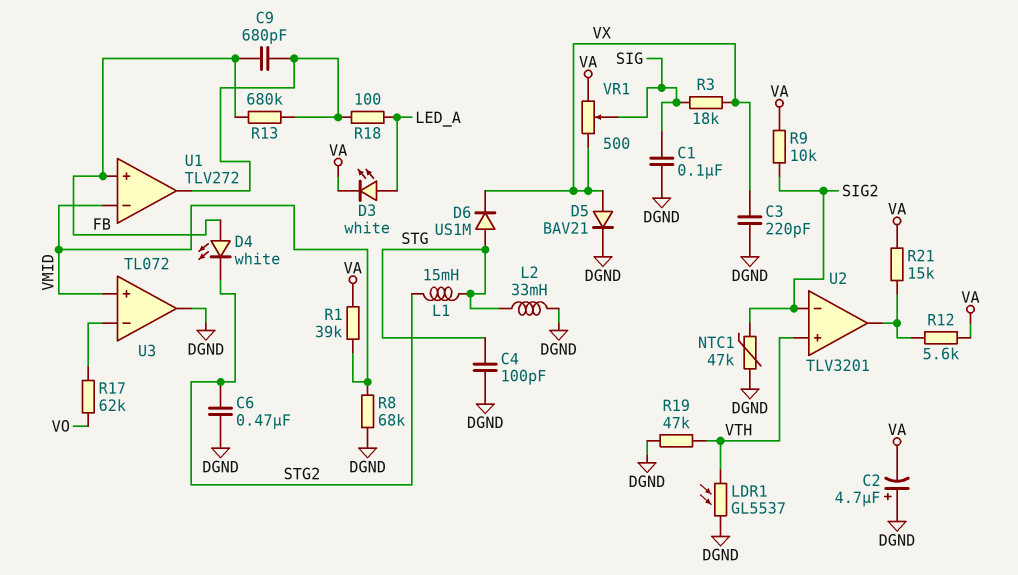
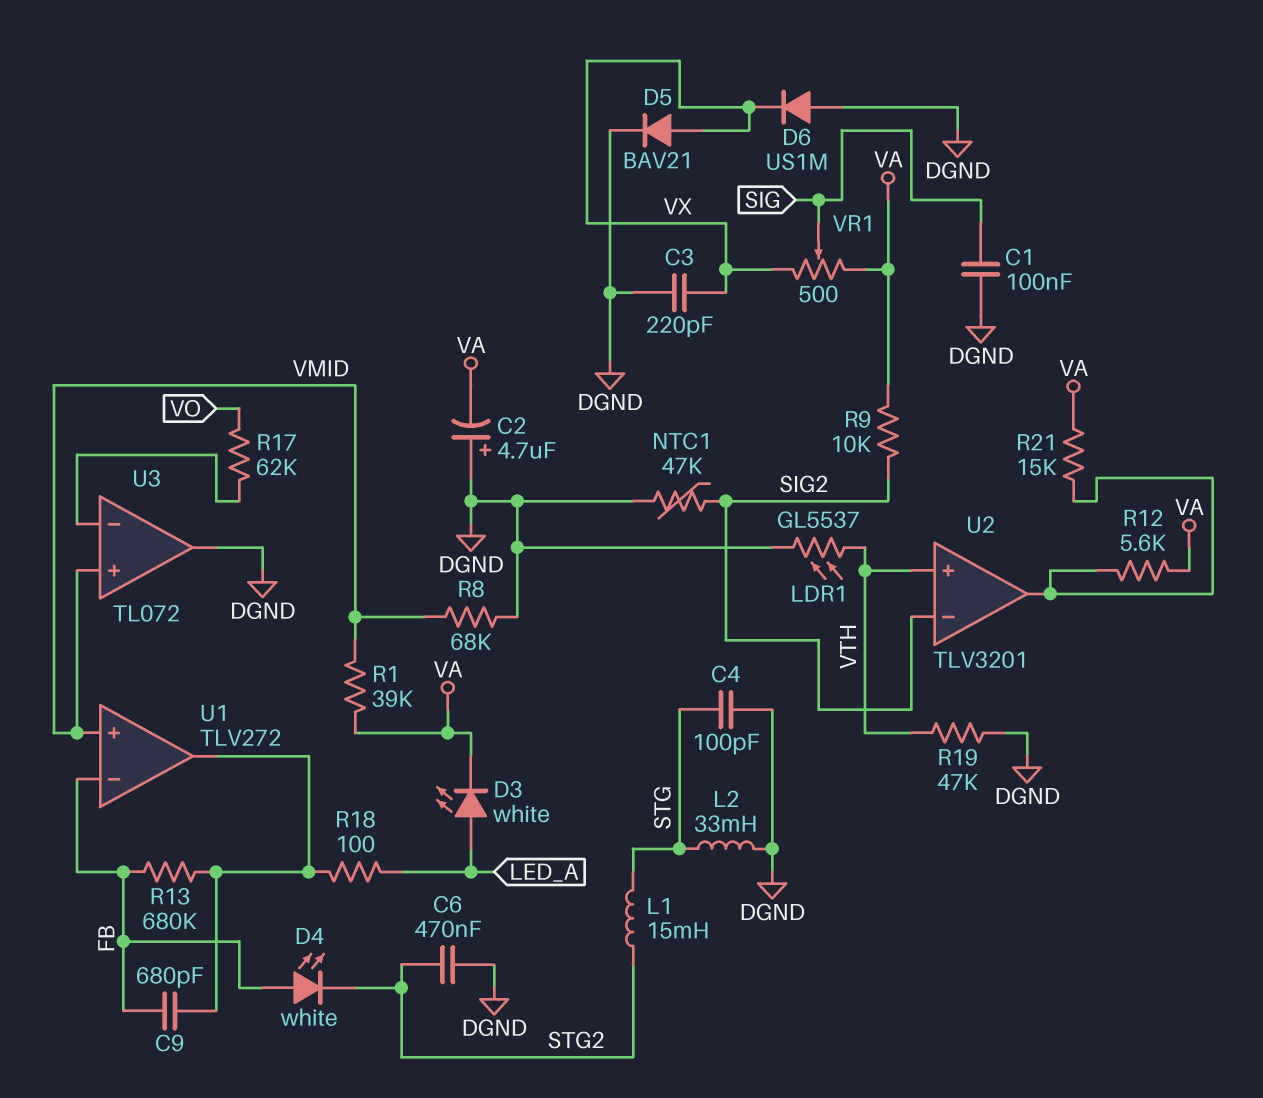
D6: diode US1M (A STG, K VX) -> diode US1M (A DGND, K VX)
R3: 18k (SIG, VX) -> none
U1 pin in+: FB -> VMID
U1 pin in-: VMID -> FB

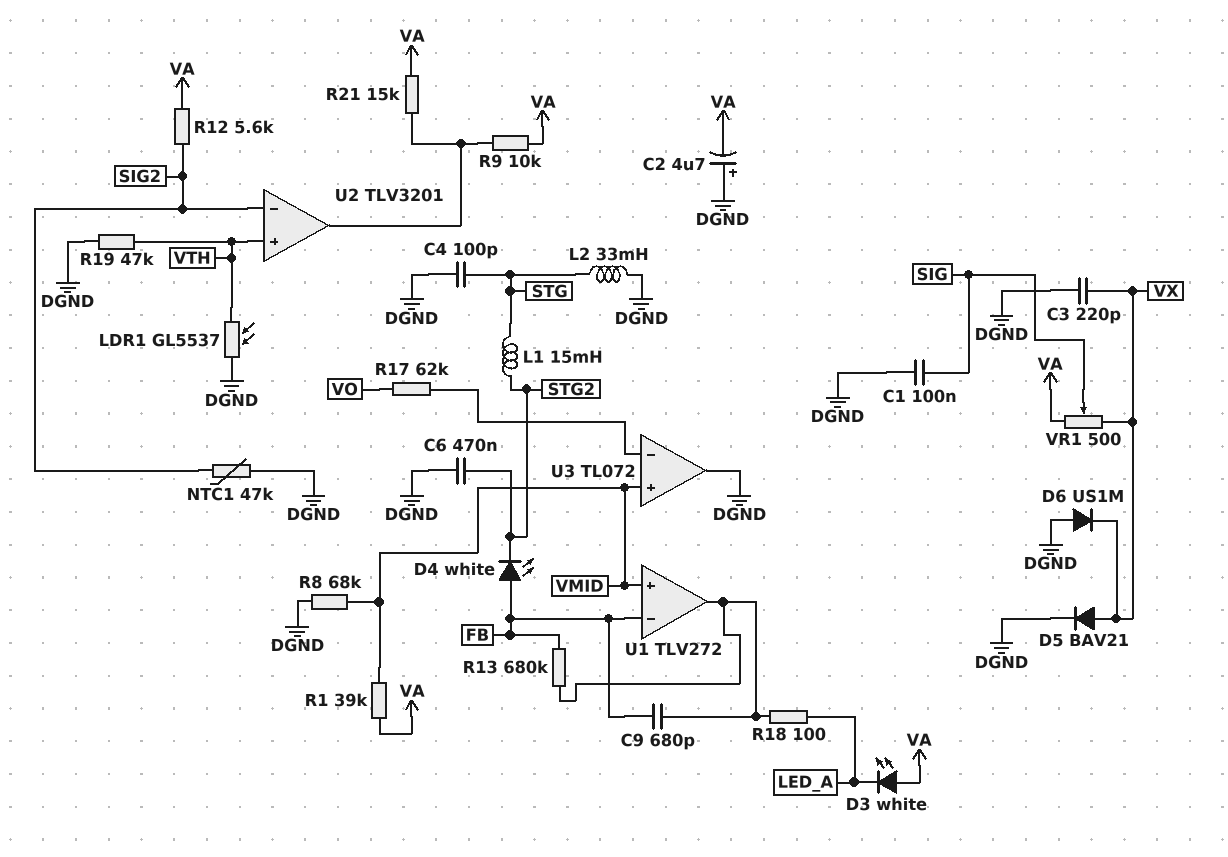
D3: LED white (A LED_A, K VA) -> LED white (A VA, K LED_A)
R9: 10k (SIG2, VA) -> 10k (U2/out, VA)
R12: 5.6k (U2/out, VA) -> 5.6k (SIG2, VA)

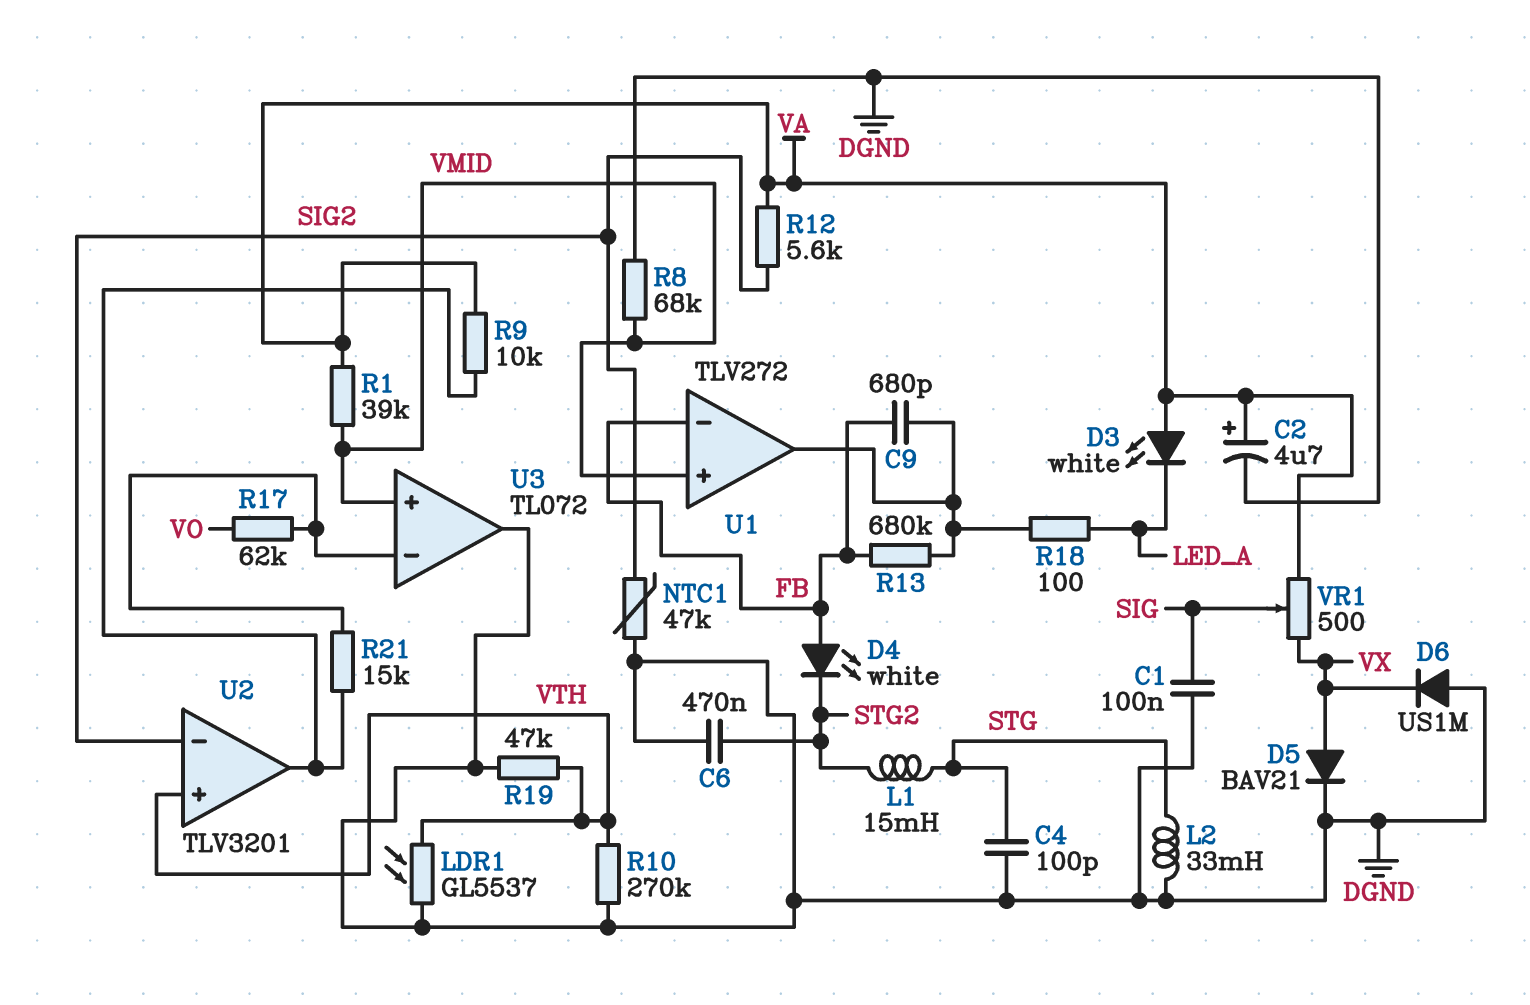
C2: 4.7uF (plus DGND, minus VA) -> 4.7uF (plus VA, minus DGND)
C3: 220pF (DGND, VX) -> none
R10: none -> 270k (DGND, VTH)
R21: 15k (U2/out, VA) -> 15k (U2/out, U3/in-)

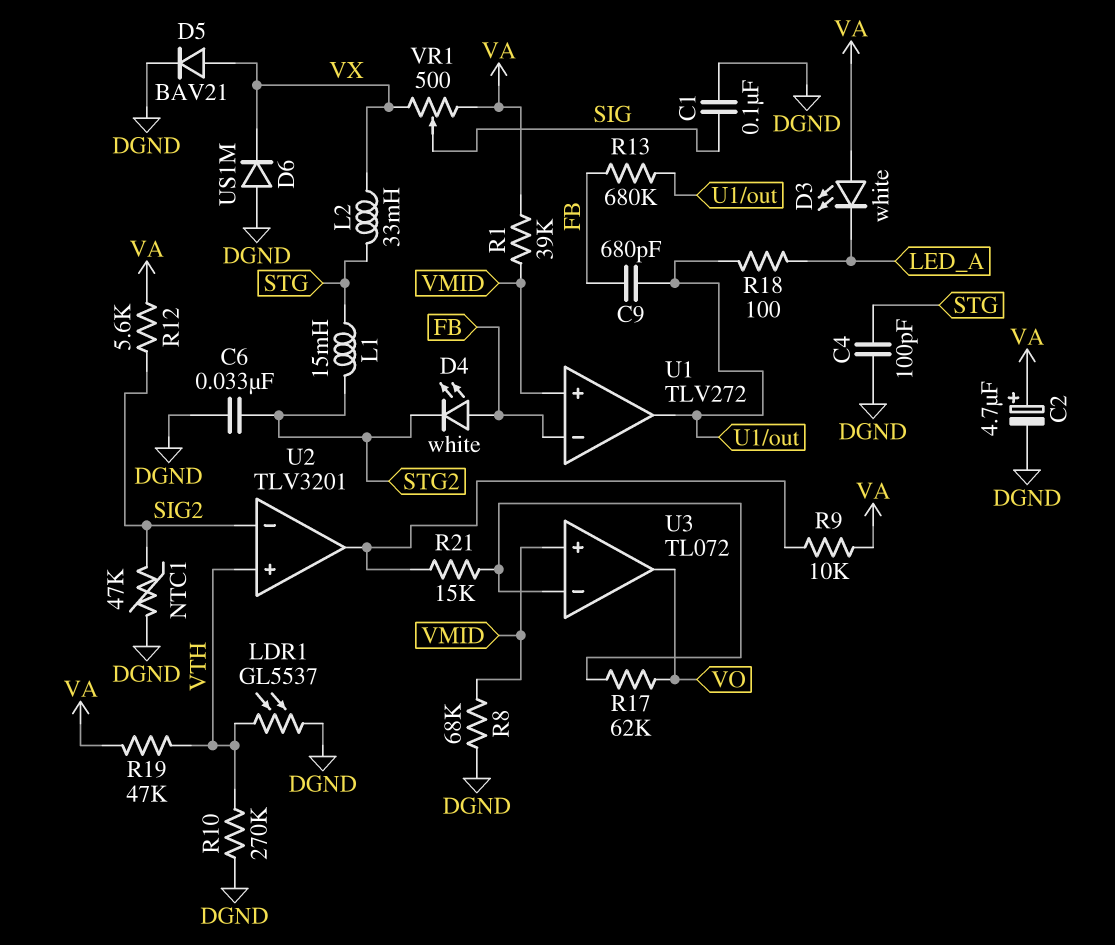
C6: 470nF (DGND, STG2) -> 33nF (DGND, STG2)
L2: 33mH (DGND, STG) -> 33mH (STG, VX)
R19: 47k (DGND, VTH) -> 47k (VA, VTH)
U3 pin out: DGND -> VO

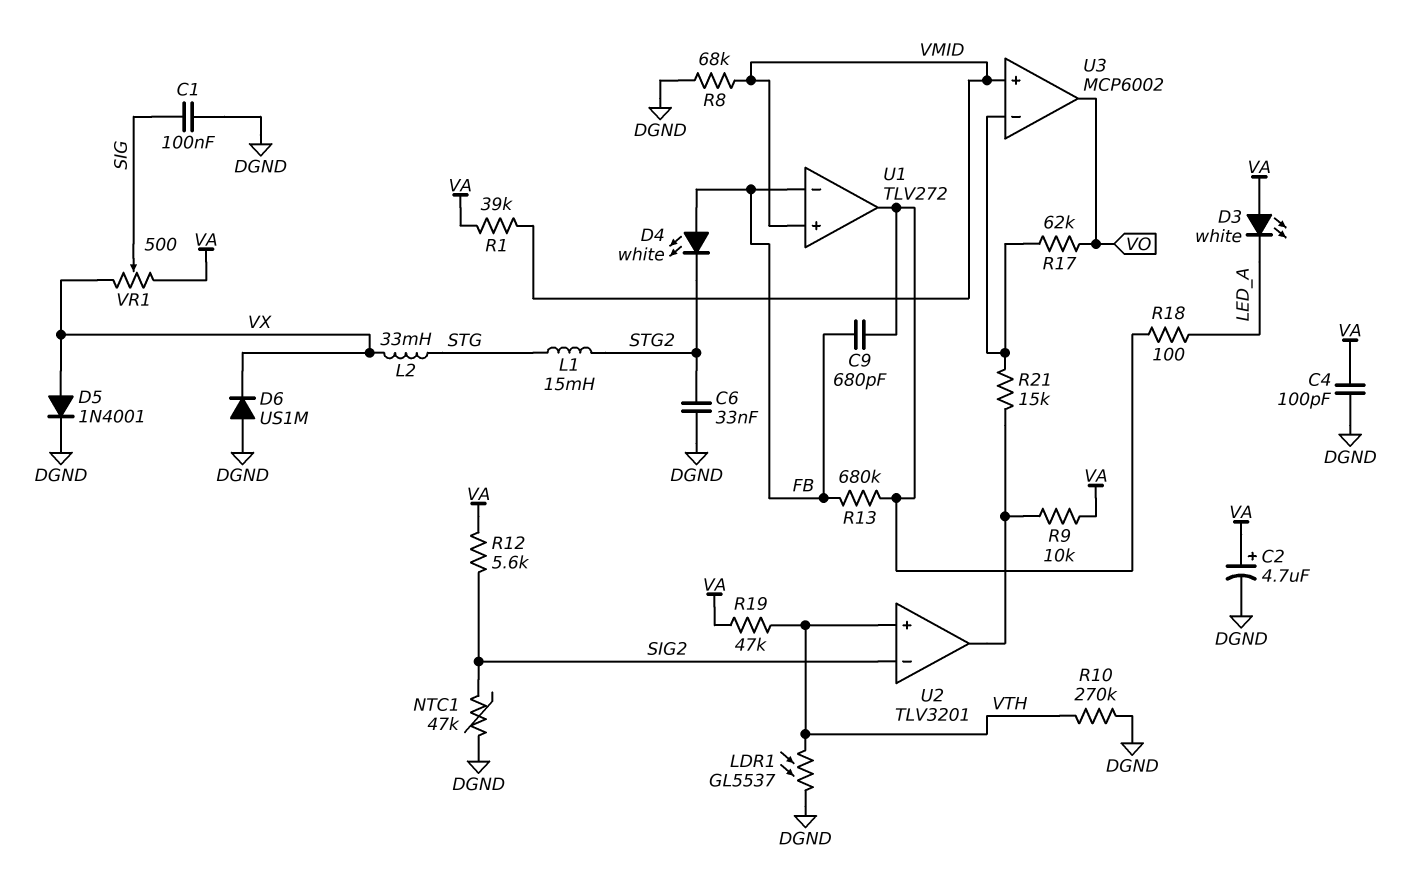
C4: 100pF (DGND, STG) -> 100pF (DGND, VA)
D5: diode BAV21 (A VX, K DGND) -> diode 1N4001 (A VX, K DGND)
U3: TL072 -> MCP6002

